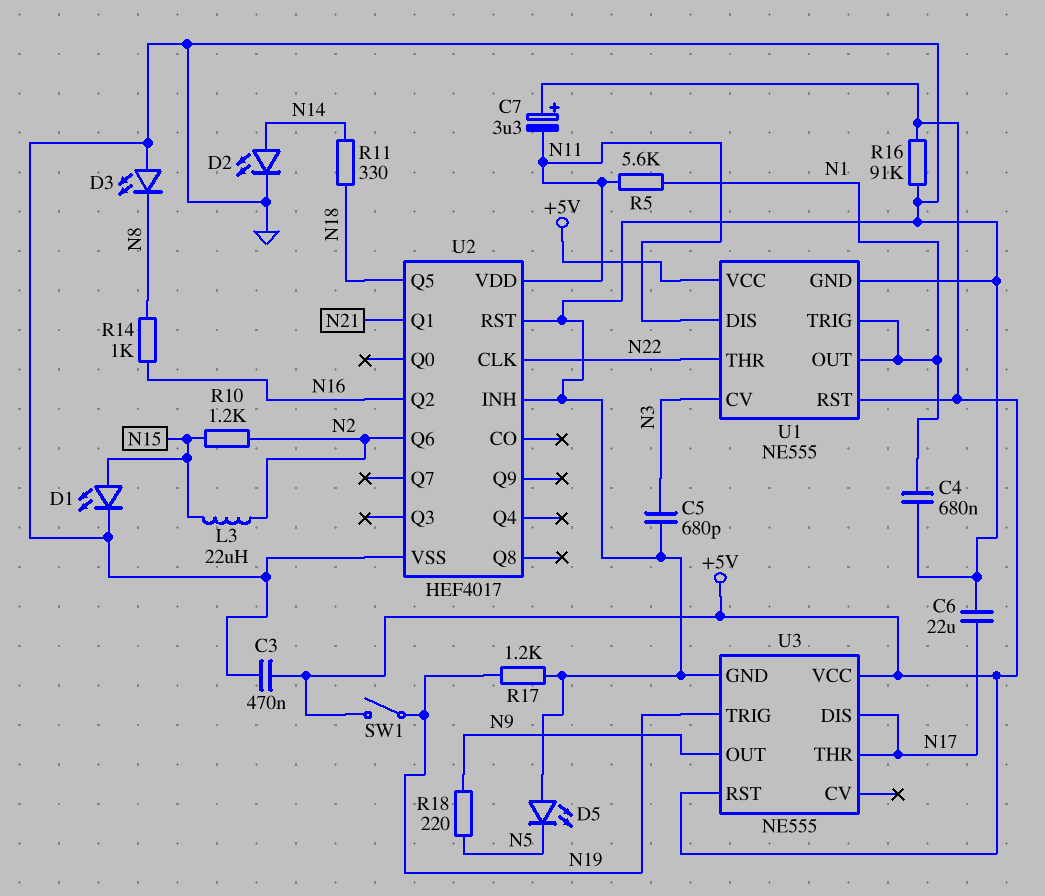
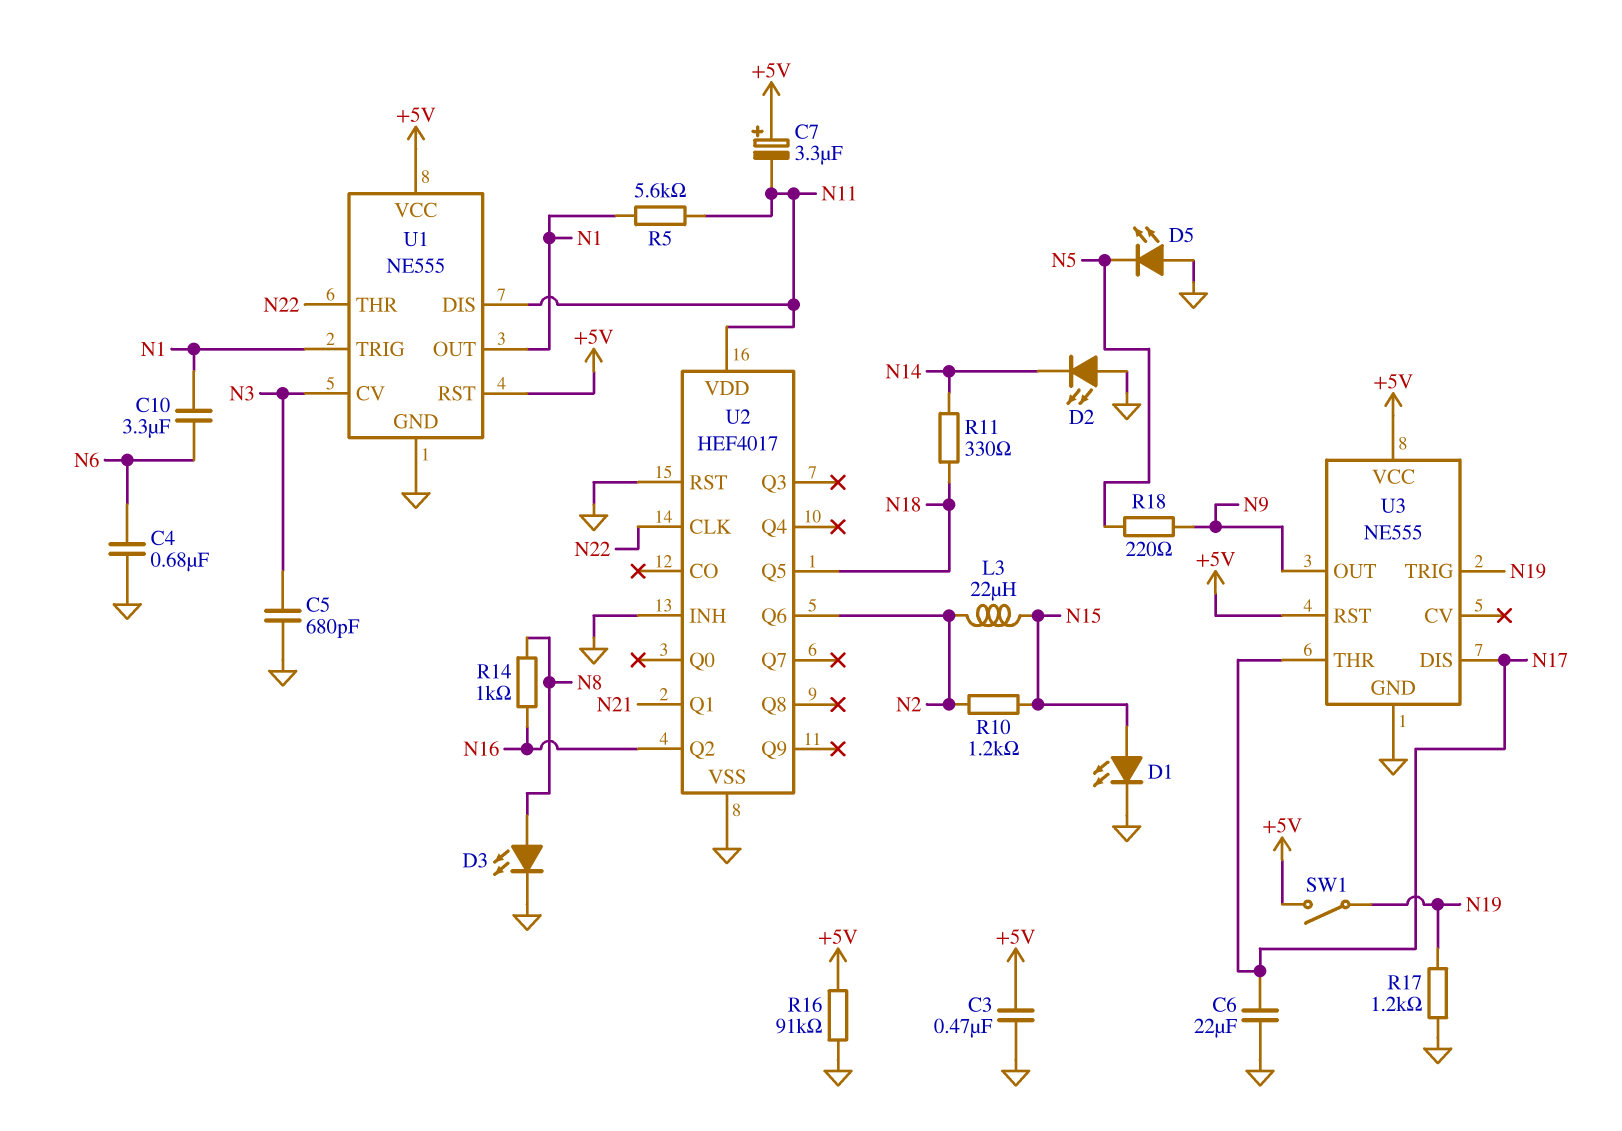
C4: 680nF (GND, N1) -> 680nF (GND, N6)
C10: none -> 3.3uF (N1, N6)
D2: LED (A N14, K GND) -> LED (A GND, K N14)
D3: LED (A GND, K N8) -> LED (A N8, K GND)

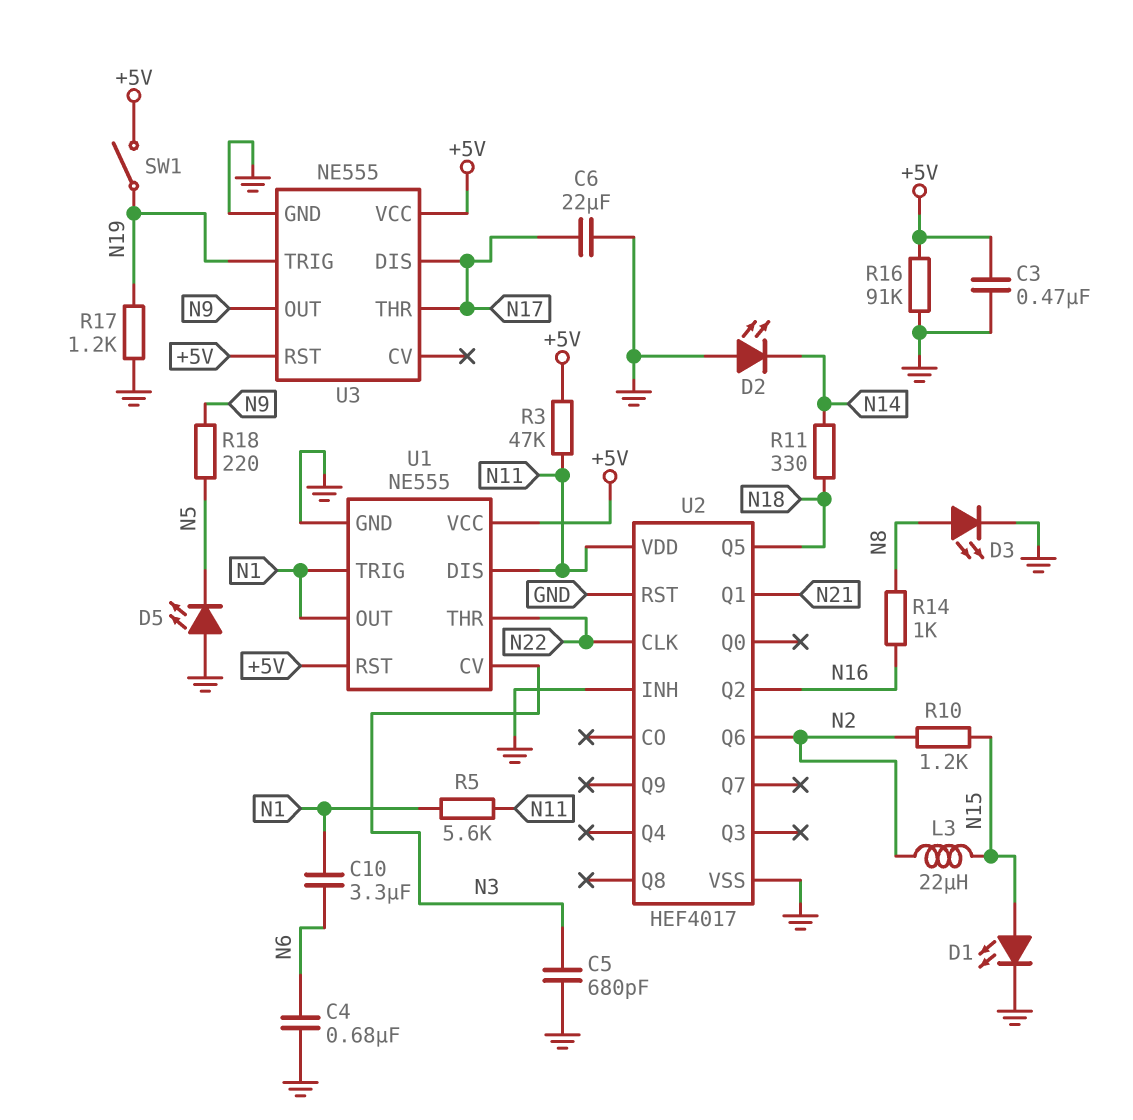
C7: 3.3uF (plus +5V, minus N11) -> none
R3: none -> 47k (+5V, N11)

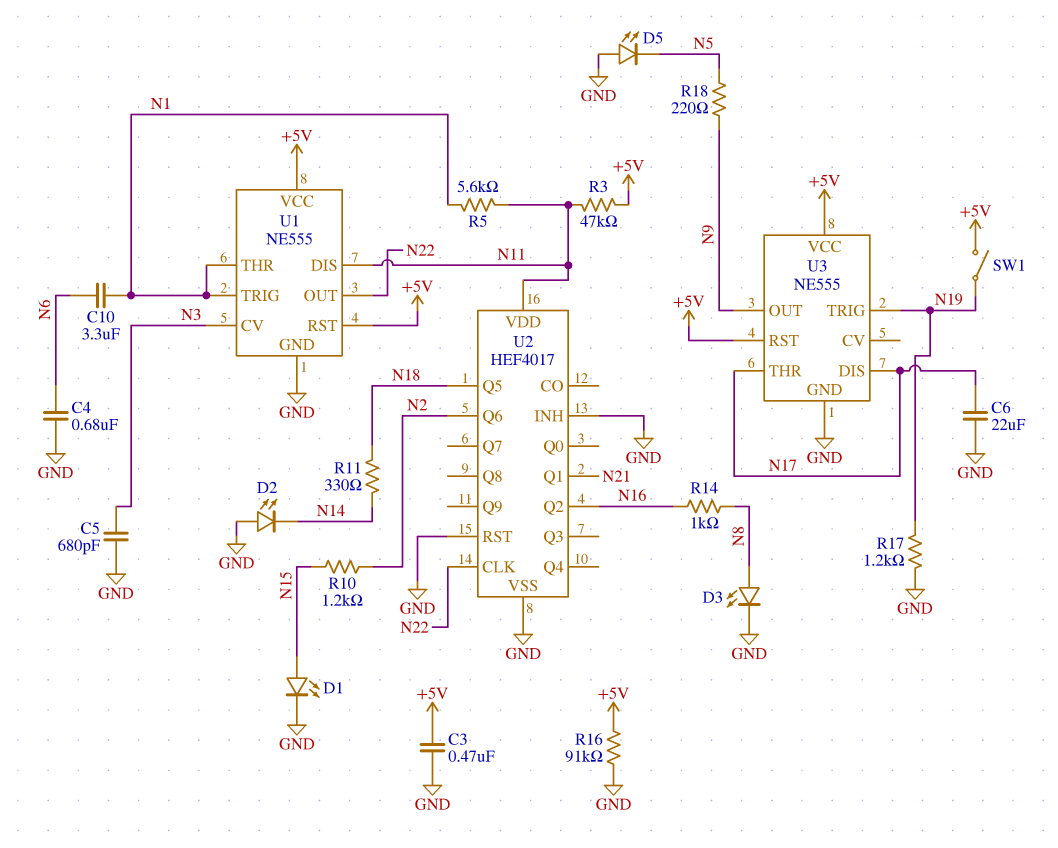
L3: 22uH (N2, N15) -> none
U1 pin OUT: N1 -> N22
U1 pin THR: N22 -> N1

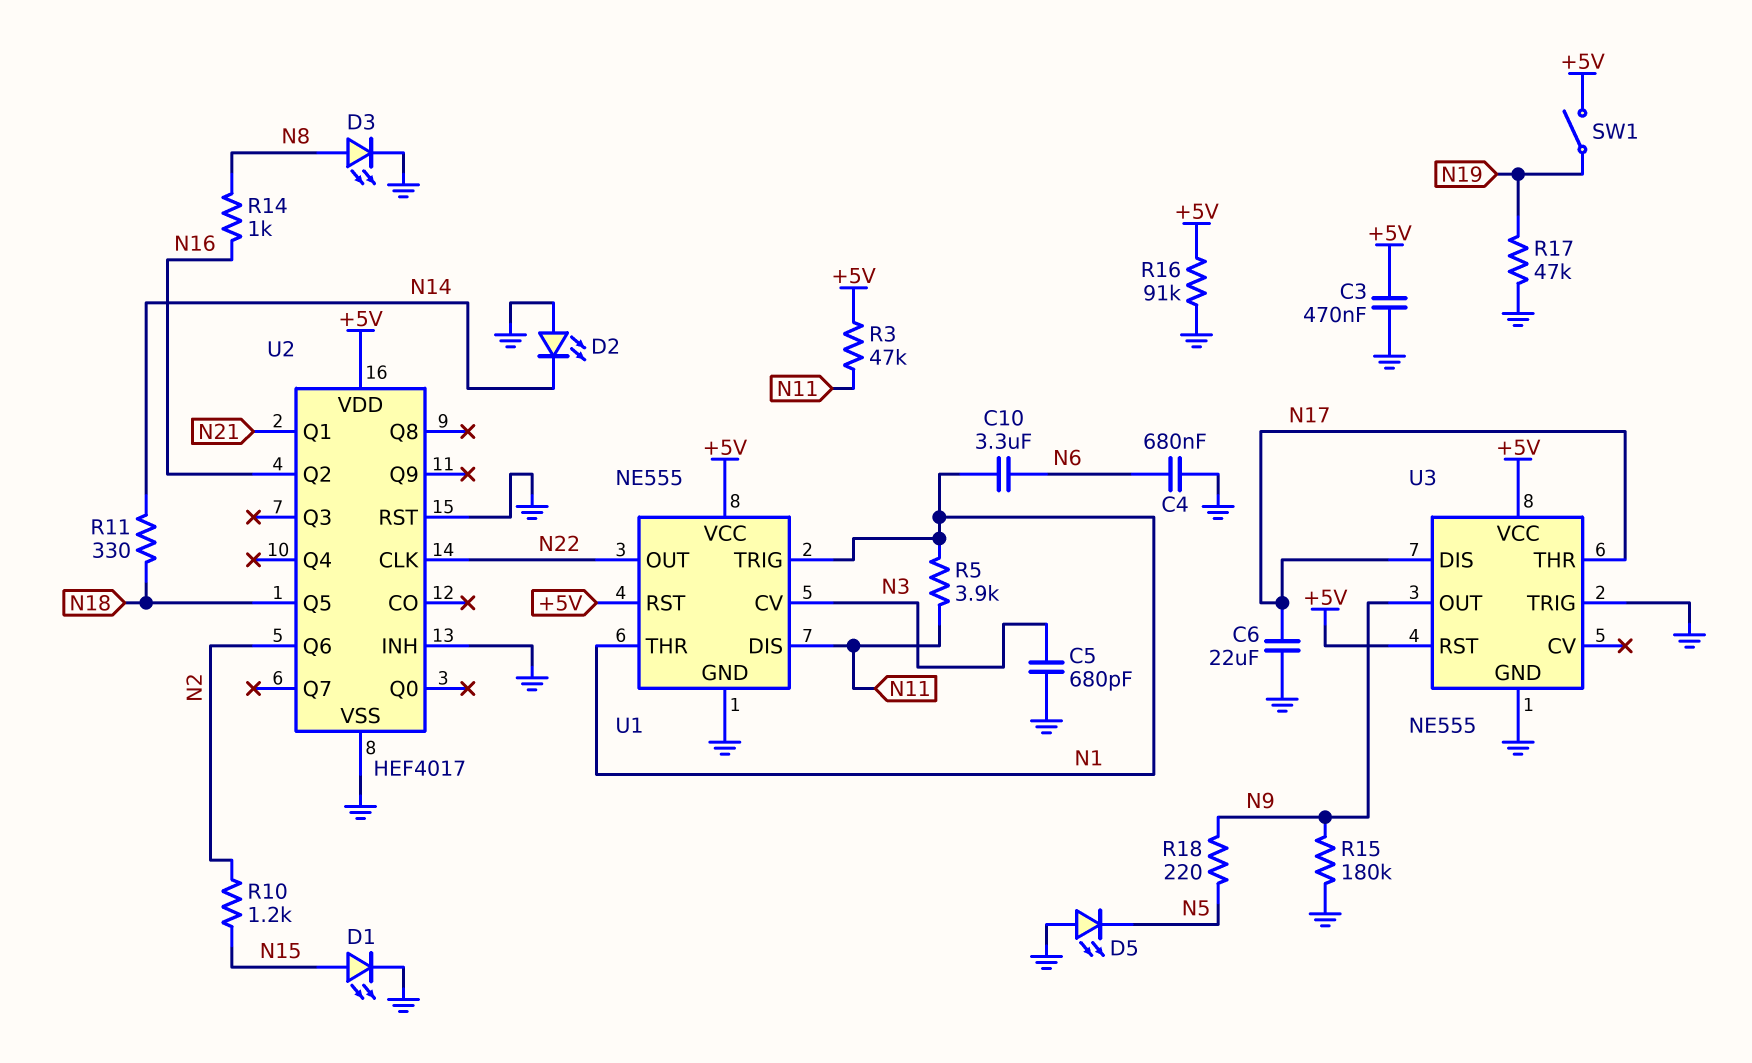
R5: 5.6k (N1, N11) -> 3.9k (N1, N11)
R15: none -> 180k (GND, N9)
R17: 1.2k (GND, N19) -> 47k (GND, N19)
U2 pin VDD: N11 -> +5V
U3 pin TRIG: N19 -> GND

